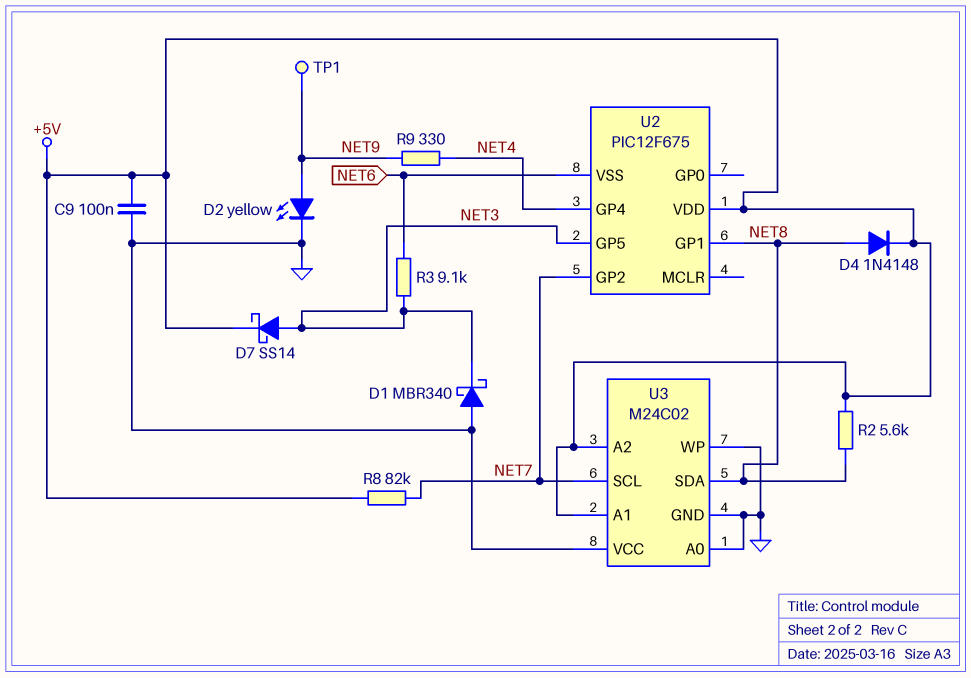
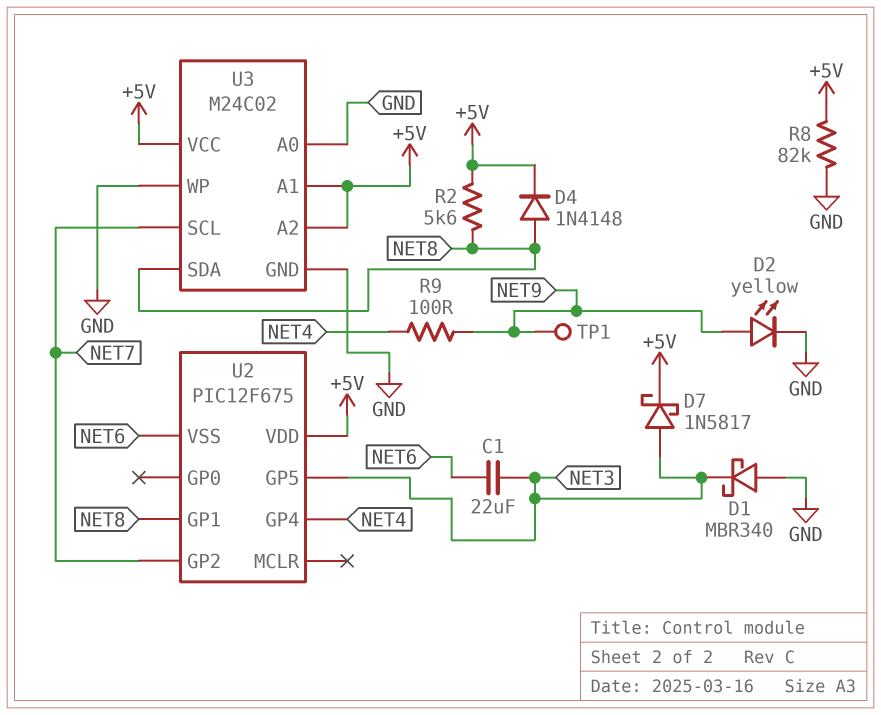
C1: none -> 22uF (NET3, NET6)
C9: 100nF (+5V, GND) -> none
D7: schottky SS14 (A NET3, K +5V) -> schottky 1N5817 (A NET3, K +5V)
R3: 9.1k (NET3, NET6) -> none
R8: 82k (+5V, NET7) -> 82k (+5V, GND)
R9: 330 (NET4, NET9) -> 100 (NET4, NET9)
U3 pin VCC: GND -> +5V

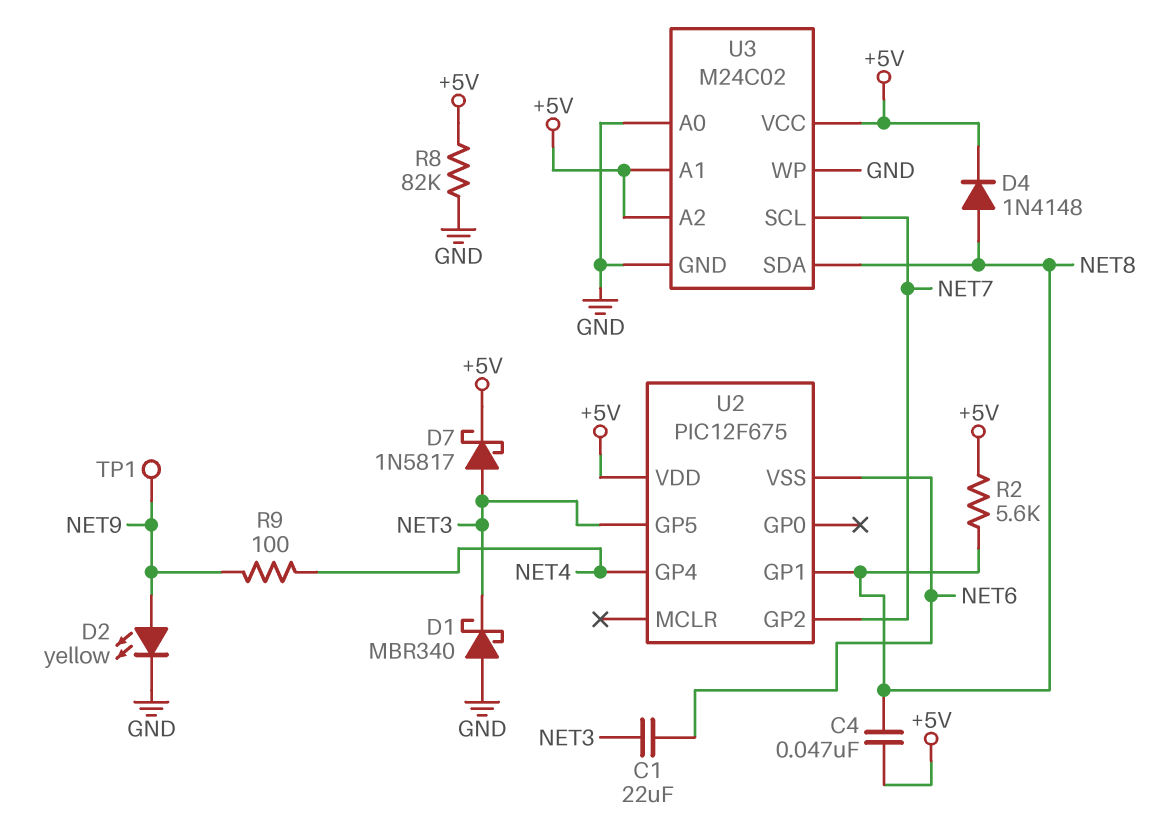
C4: none -> 47nF (+5V, NET8)

